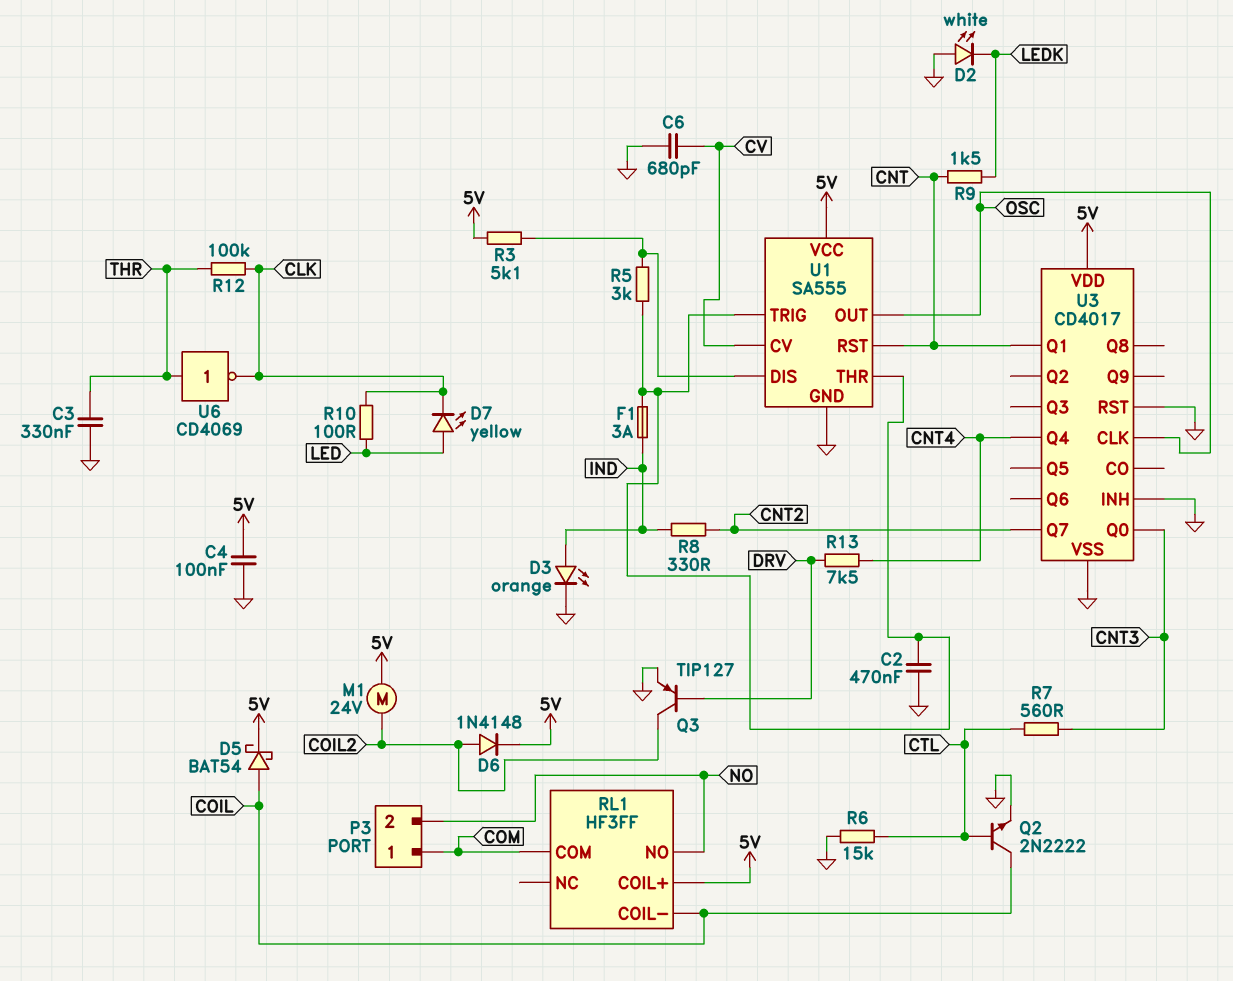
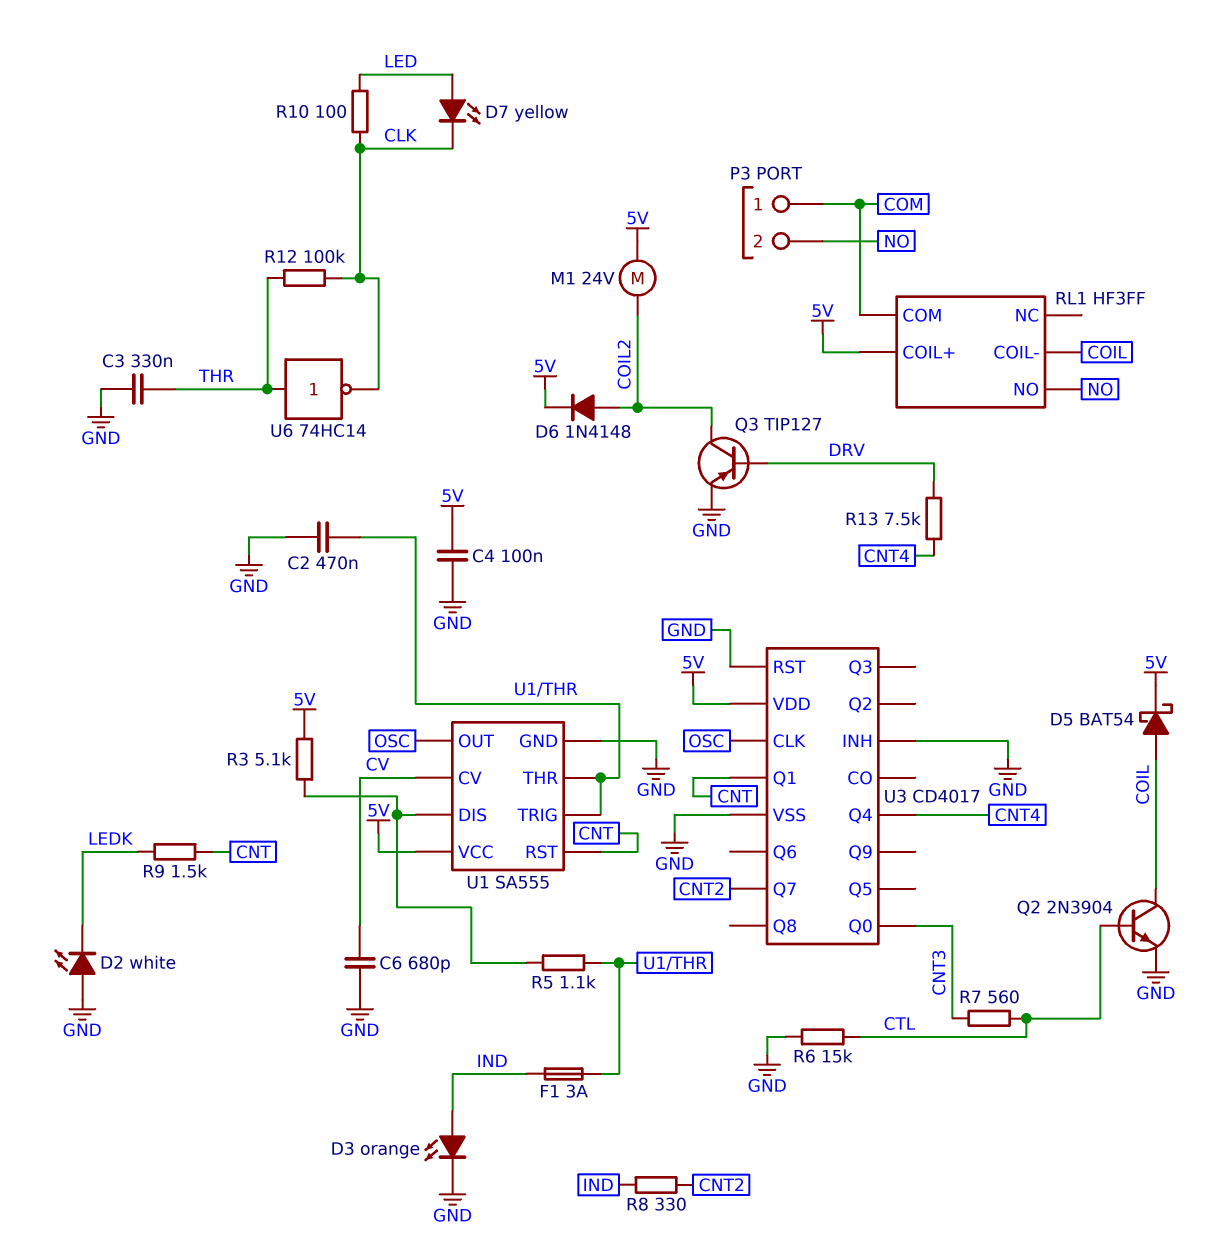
Q2: NPN 2N2222 (B CTL, C COIL, E GND) -> NPN 2N3904 (B CTL, C COIL, E GND)
R5: 3k (U1/DIS, U1/THR) -> 1.1k (U1/DIS, U1/THR)
U6: NOT CD4069 (in THR, out CLK) -> NOT 74HC14 (in THR, out CLK)

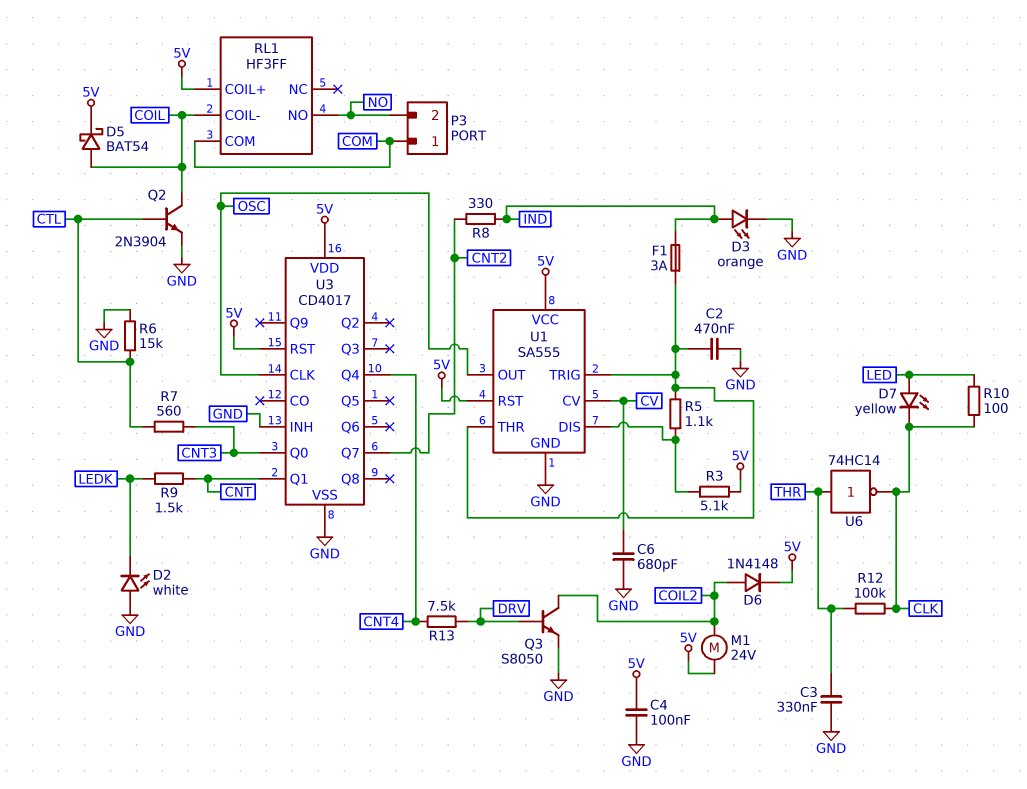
Q3: PNP TIP127 (B DRV, C COIL2, E GND) -> NPN S8050 (B DRV, C COIL2, E GND)
U1 pin RST: CNT -> 5V
U3 pin RST: GND -> 5V

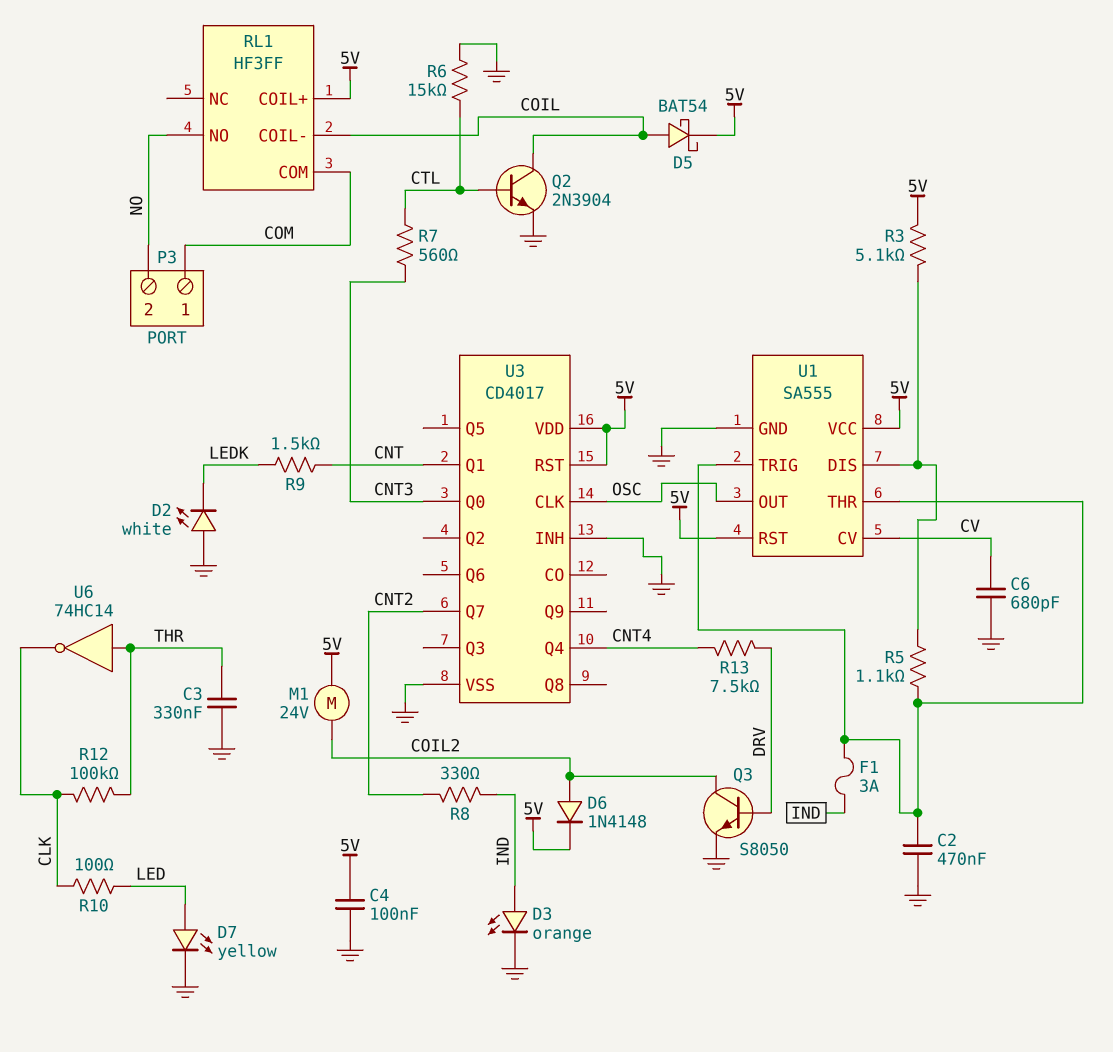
D7: LED yellow (A LED, K CLK) -> LED yellow (A LED, K GND)

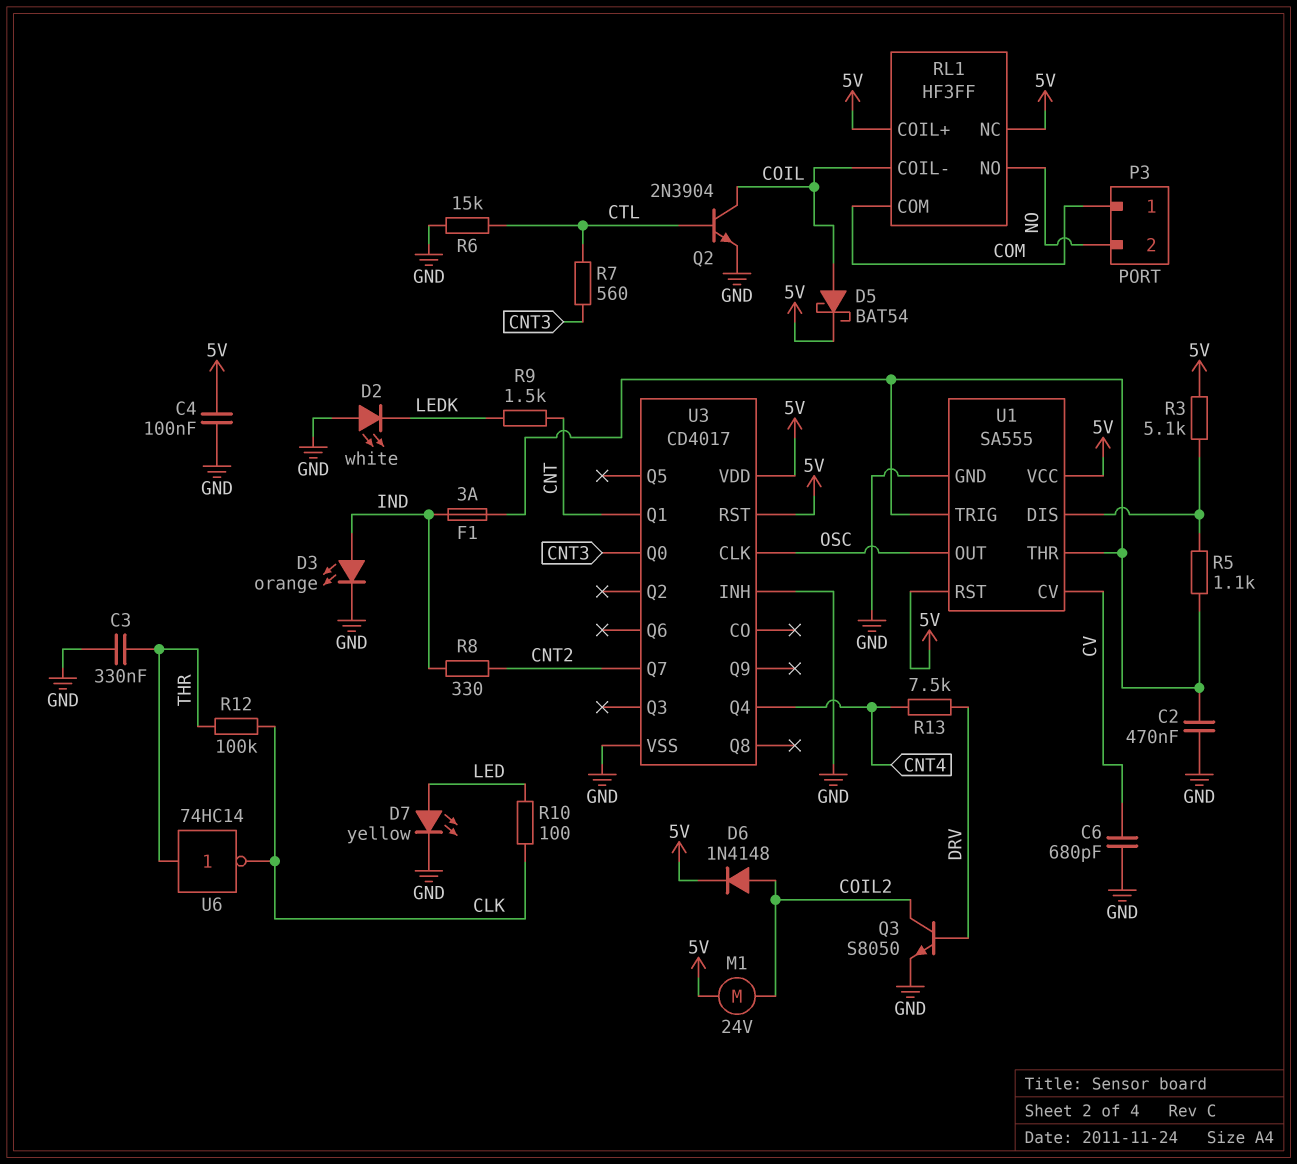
RL1 pin NC: none -> 5V

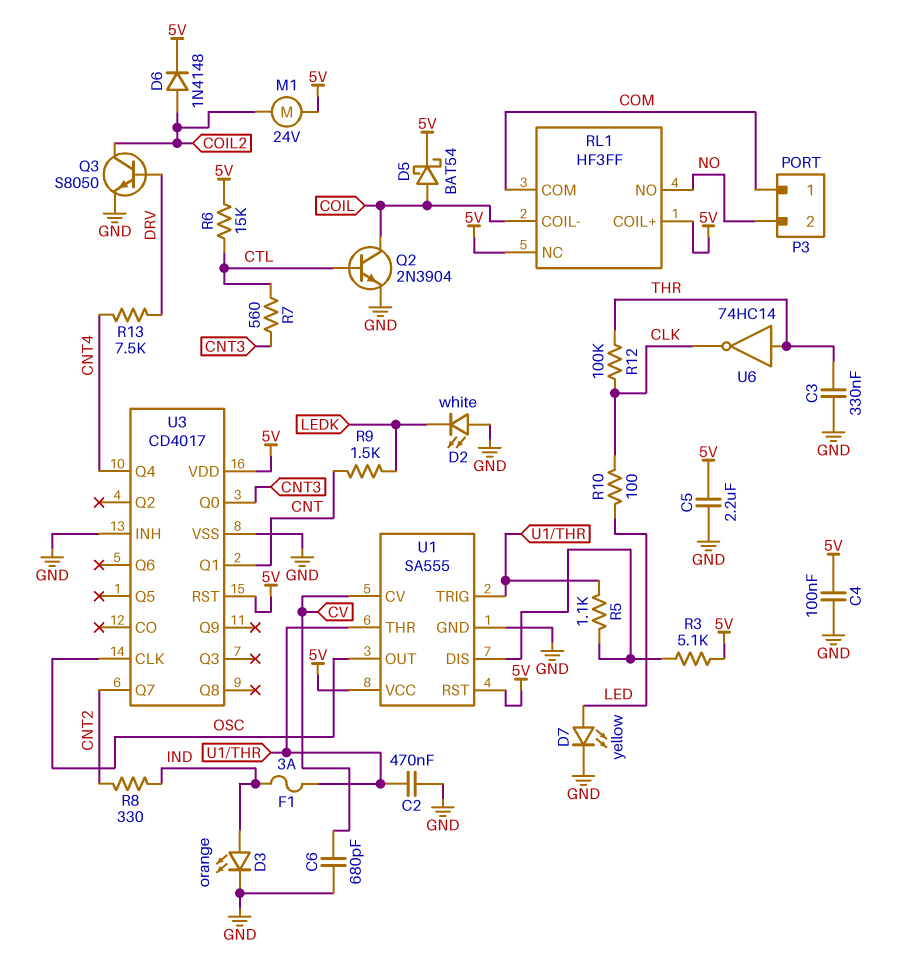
C5: none -> 2.2uF (5V, GND)
R6: 15k (CTL, GND) -> 15k (5V, CTL)

